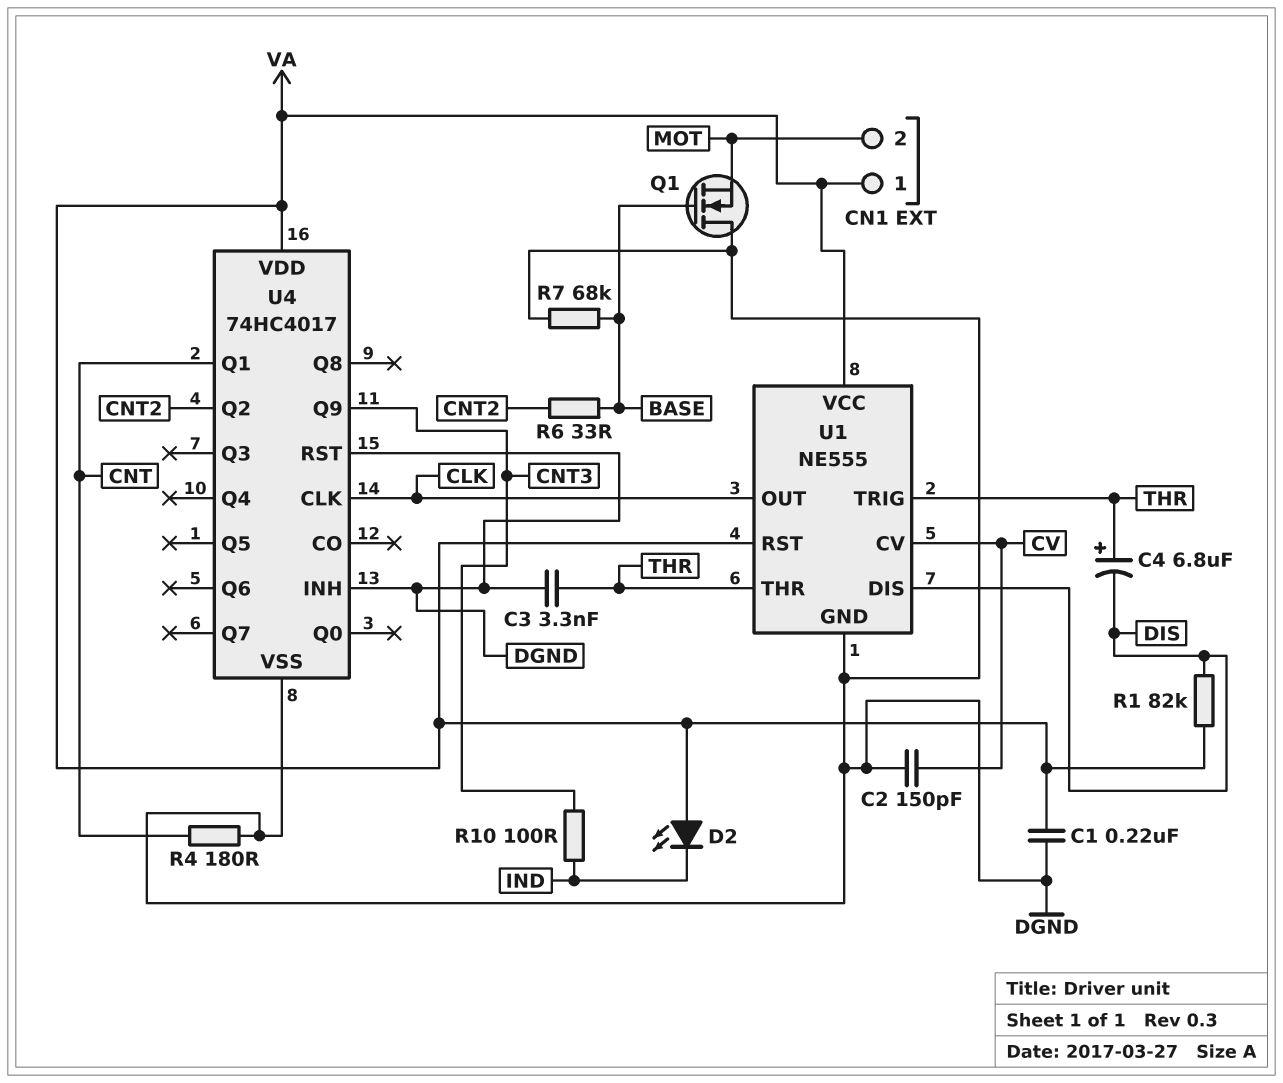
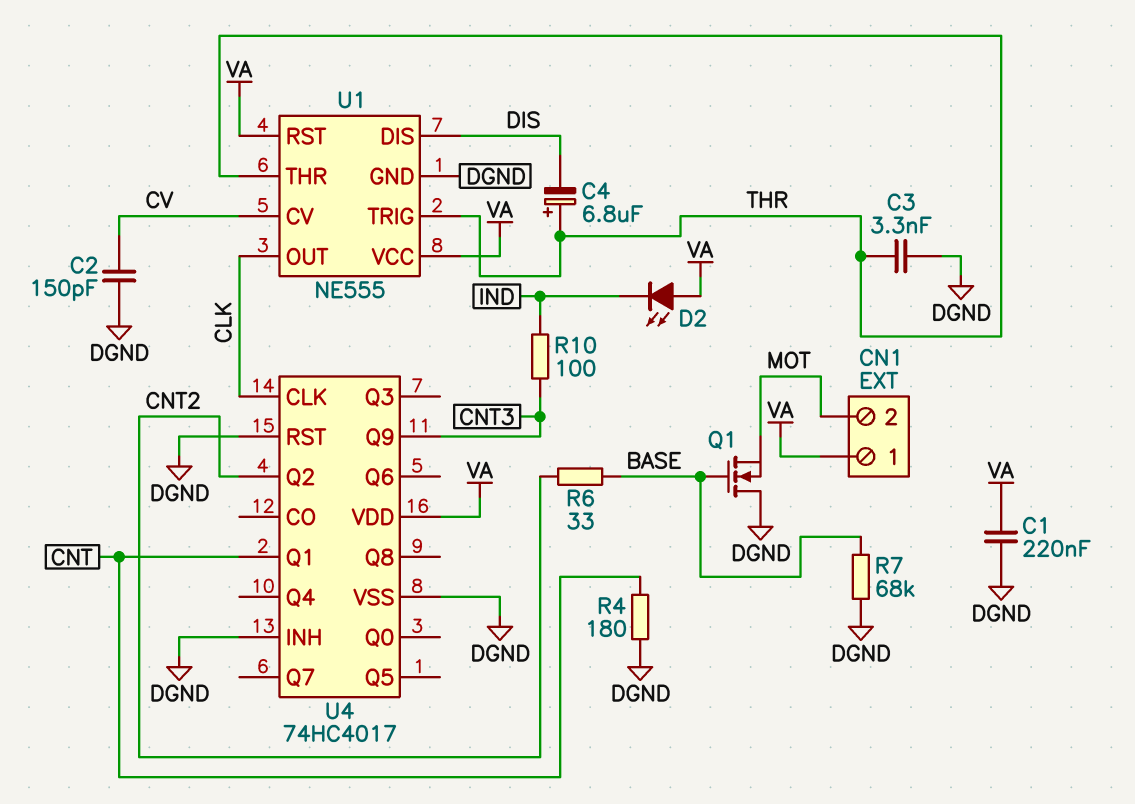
R1: 82k (DIS, VA) -> none

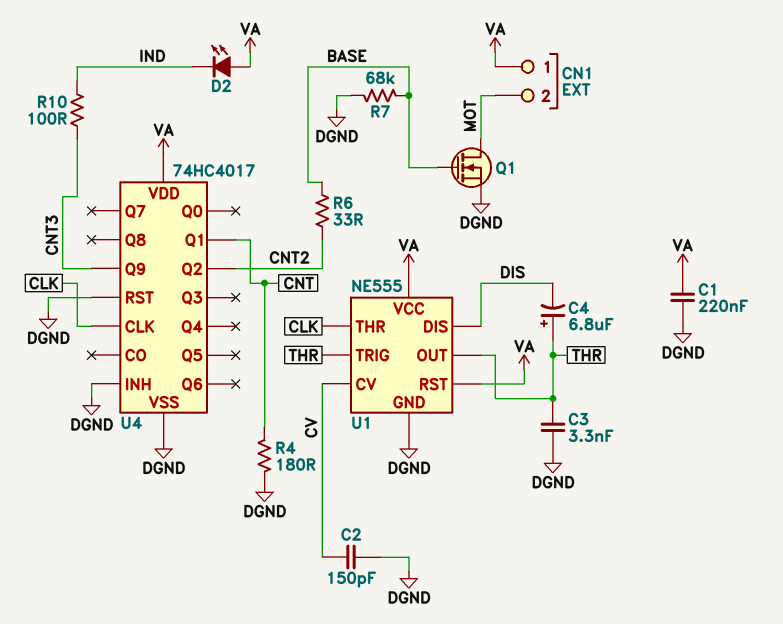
Q1: NMOS (G BASE, D DGND, S MOT) -> NMOS (G BASE, D MOT, S DGND)
U1 pin OUT: CLK -> THR
U1 pin THR: THR -> CLK

